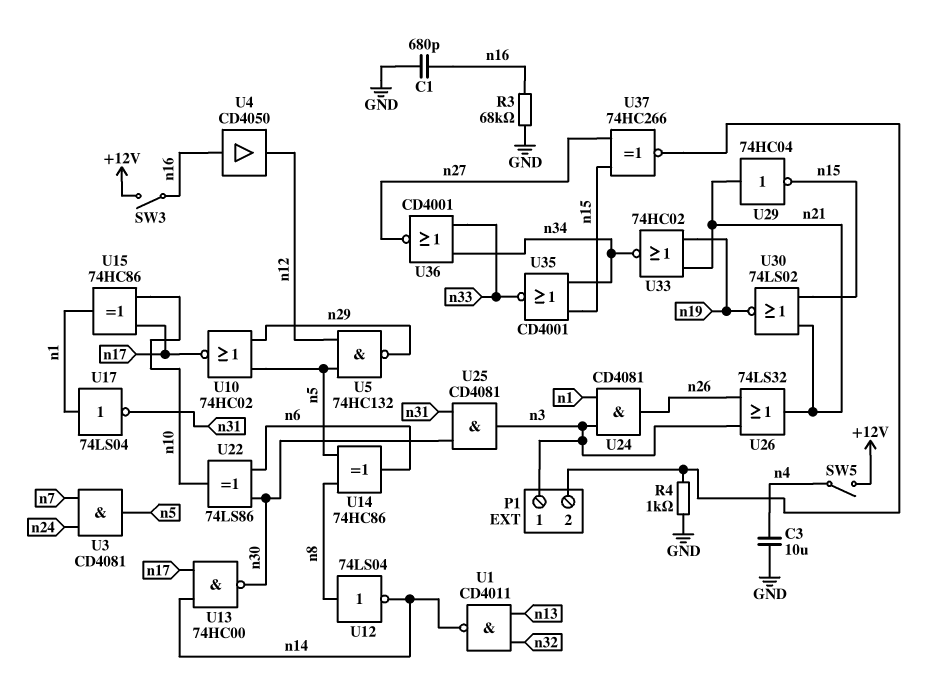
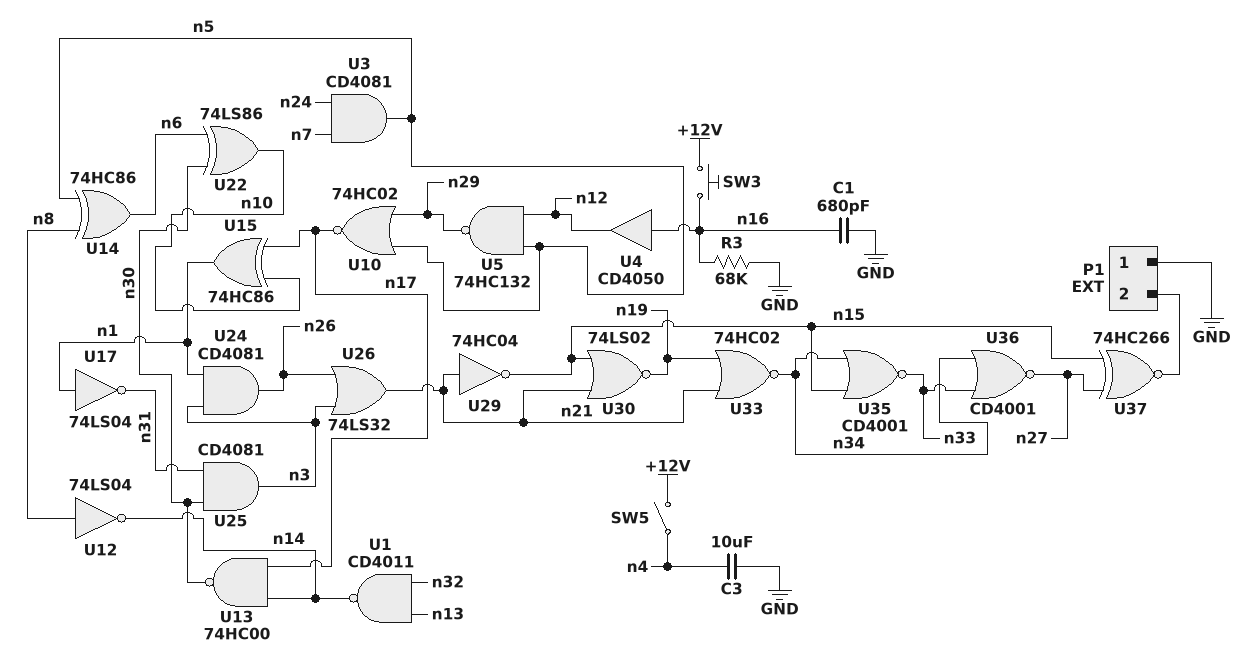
P1 pin 1: n3 -> GND
R4: 1k (GND, P1/2) -> none
SW3: switch (+12V, n16) -> button (+12V, n16)

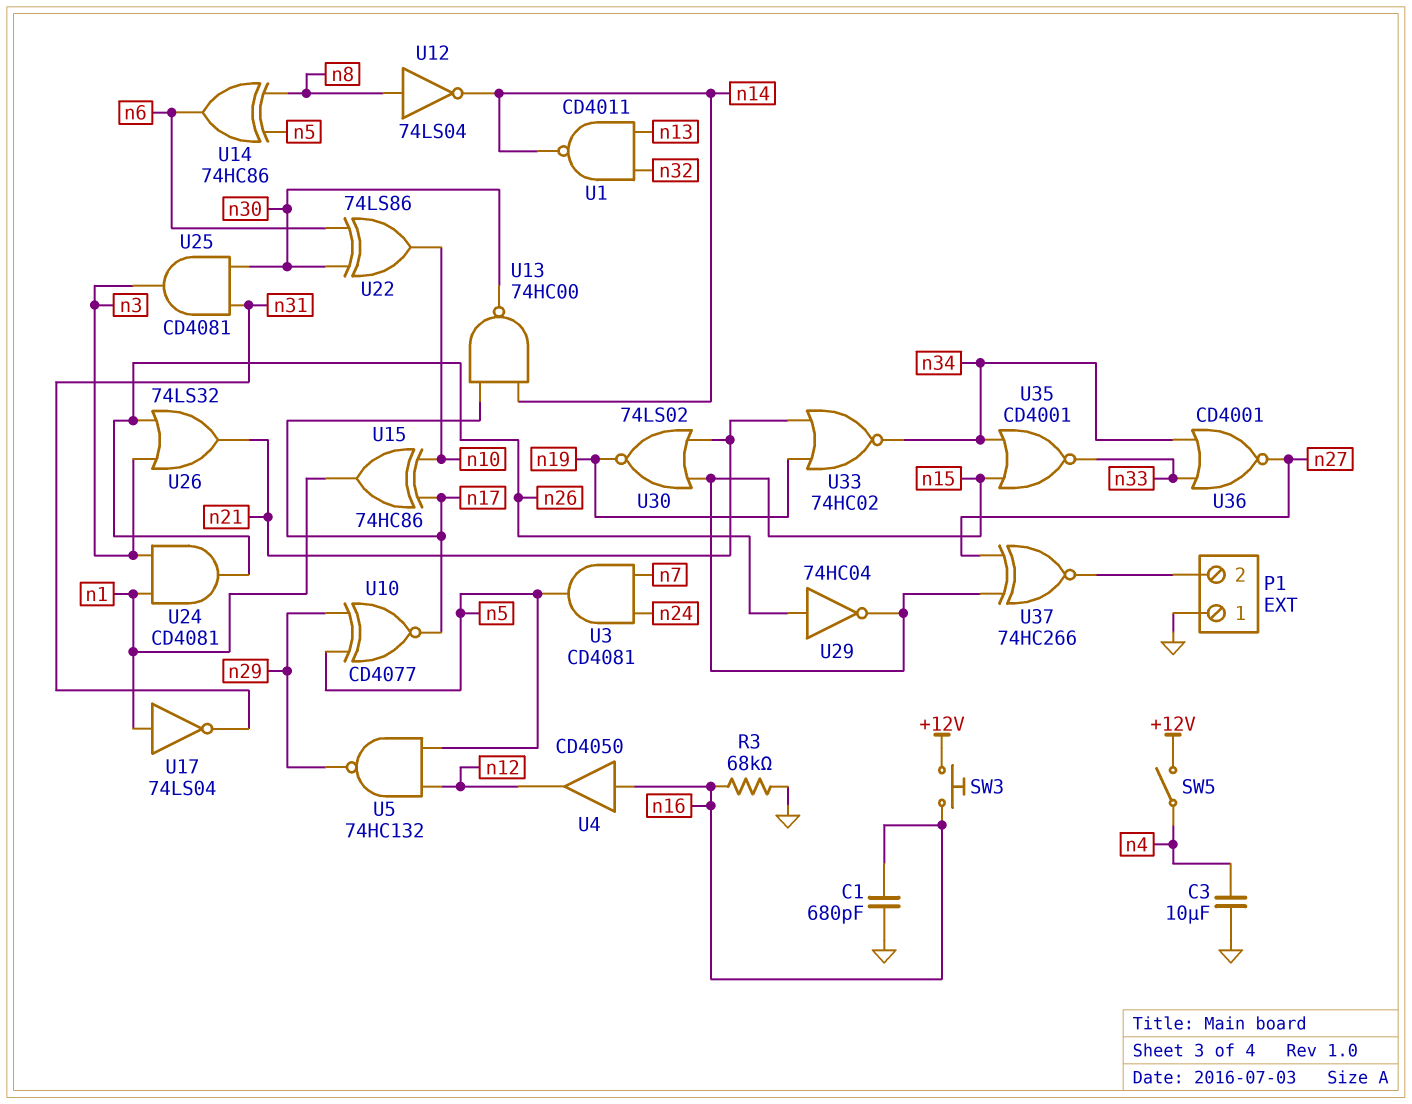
U10: NOR 74HC02 (in n5, in n29, out n17) -> XNOR CD4077 (in n5, in n29, out n17)
U29: NOT 74HC04 (in n21, out n15) -> NOT 74HC04 (in n26, out n15)

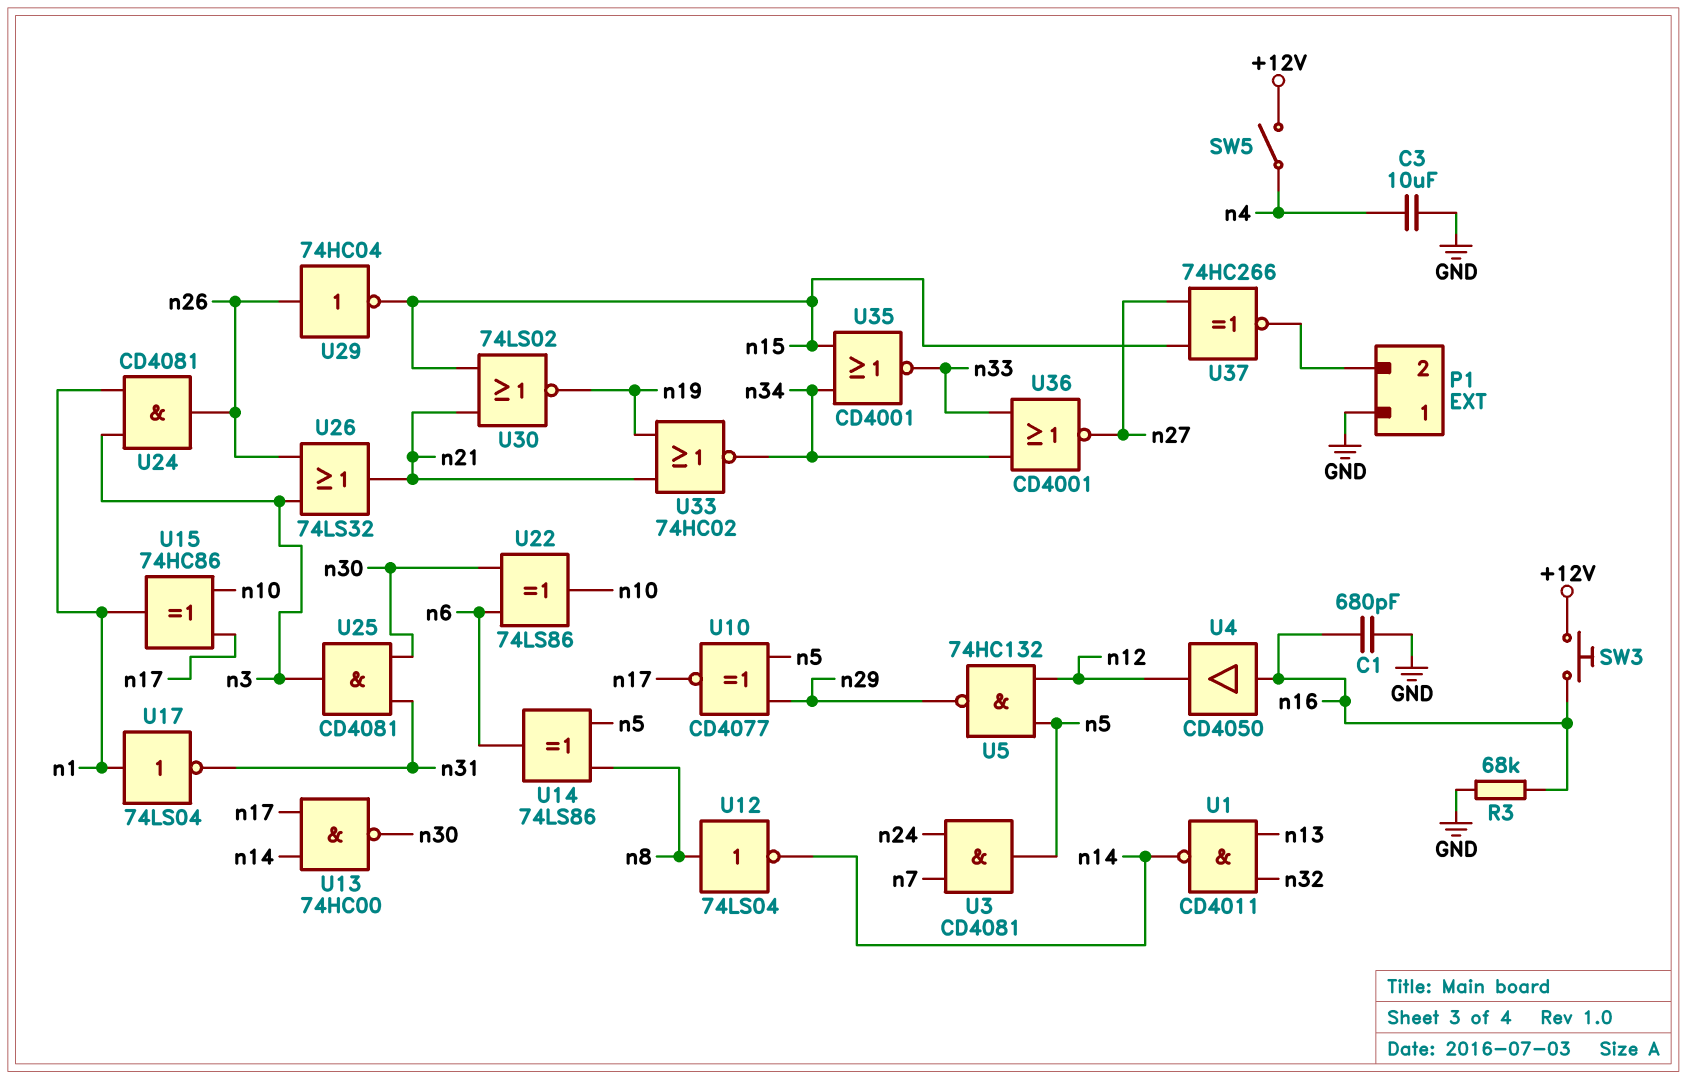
U14: XOR 74HC86 (in n5, in n8, out n6) -> XOR 74LS86 (in n5, in n8, out n6)

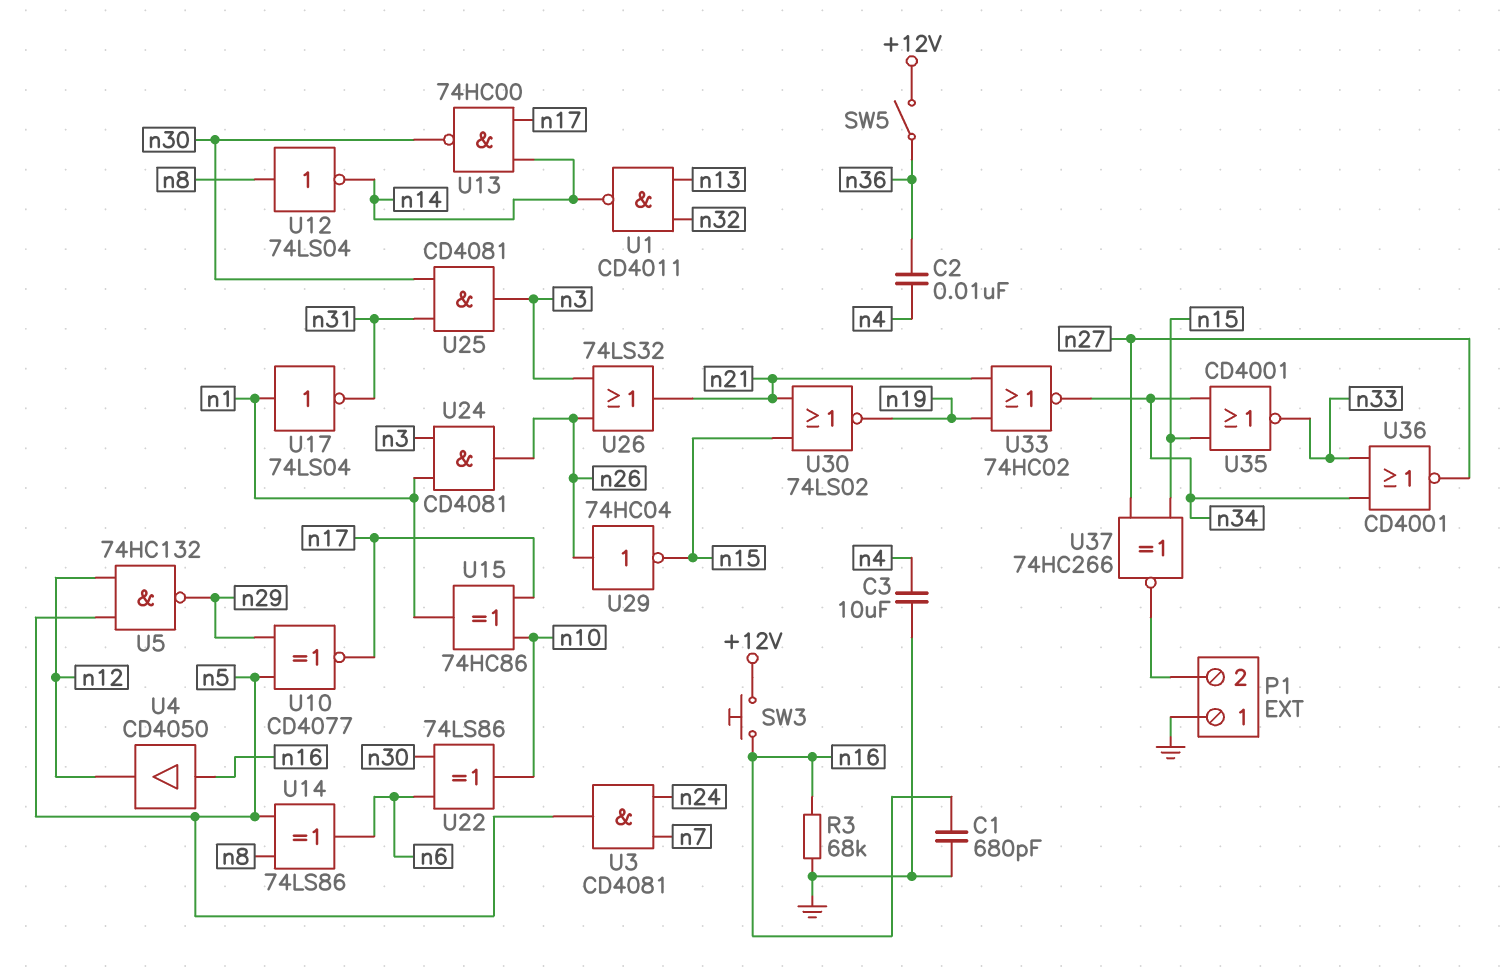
C2: none -> 10nF (n4, n36)
SW5: switch (+12V, n4) -> switch (+12V, n36)

